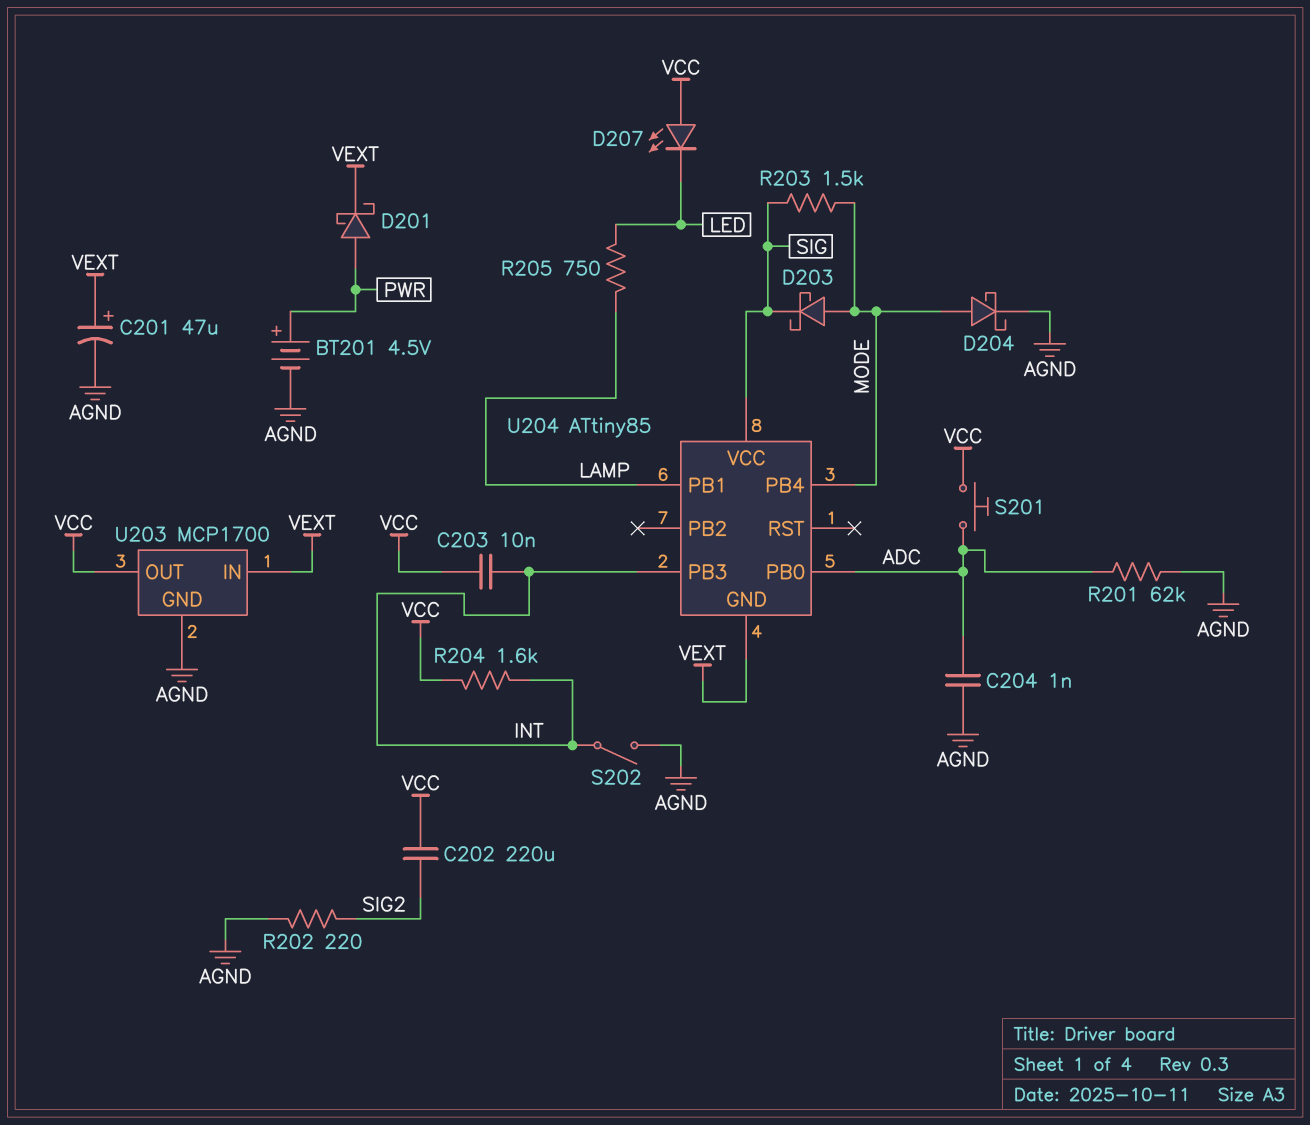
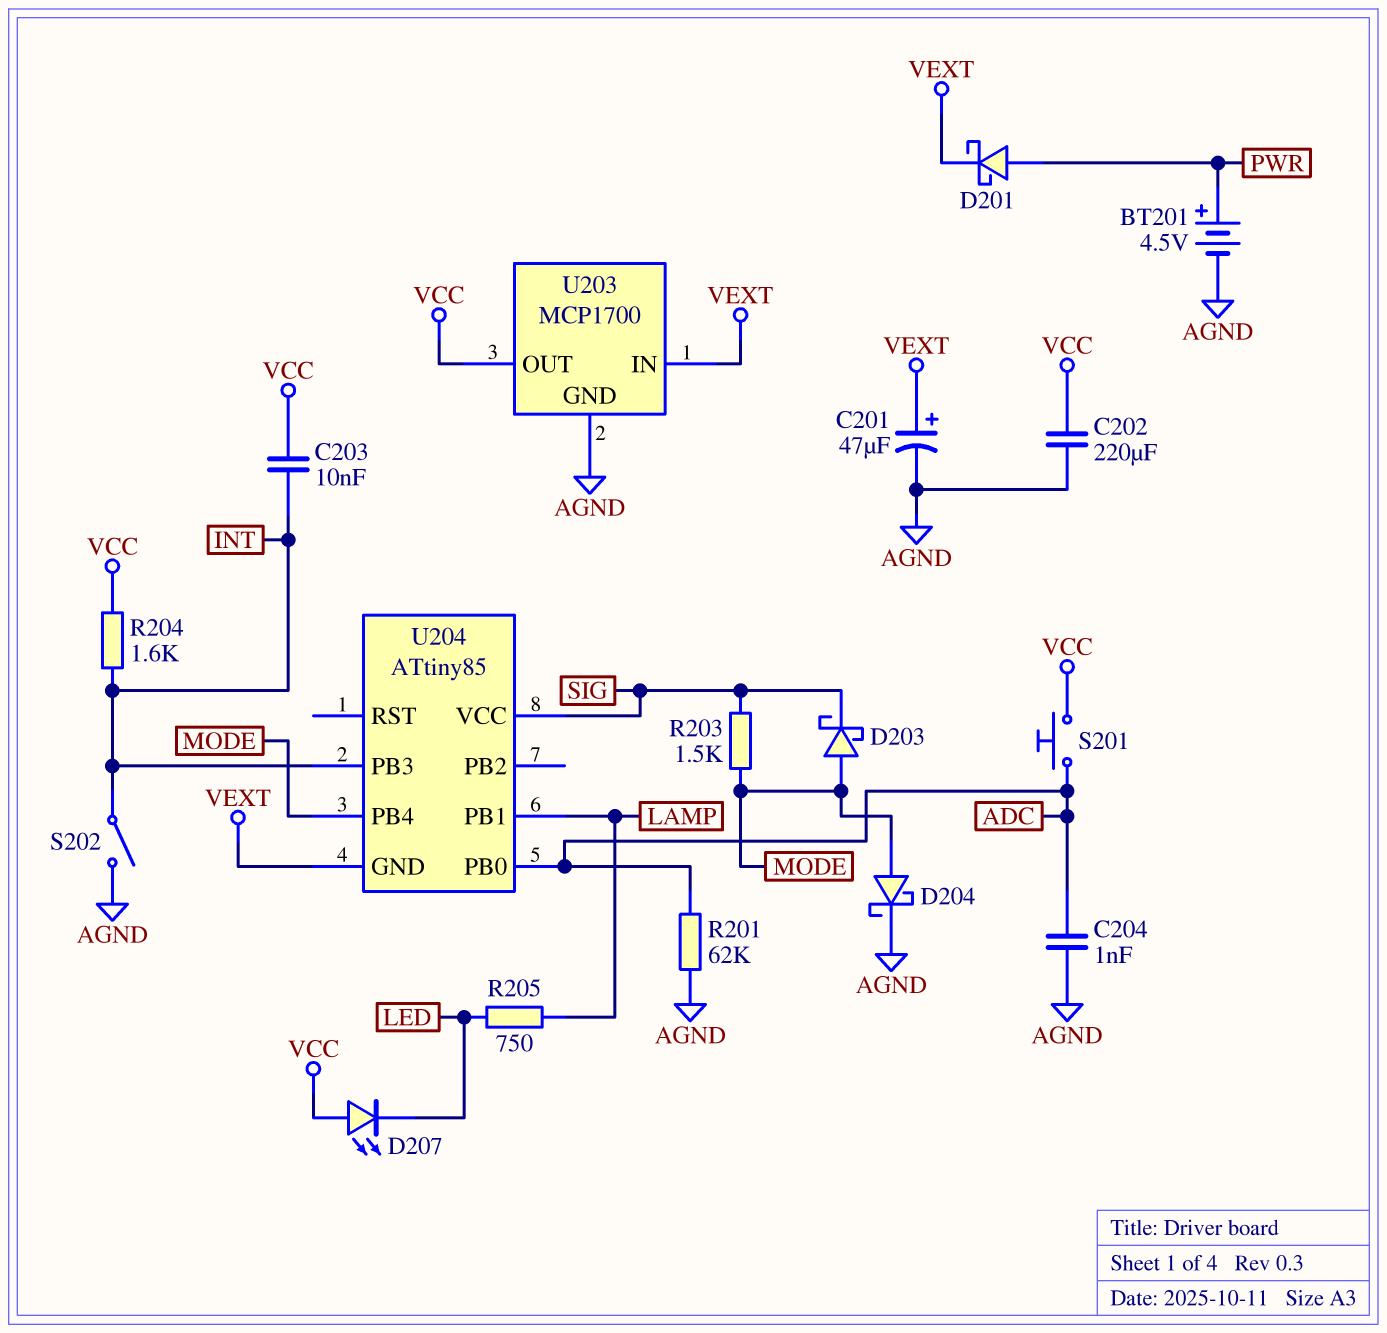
C202: 220uF (SIG2, VCC) -> 220uF (AGND, VCC)
R202: 220 (AGND, SIG2) -> none

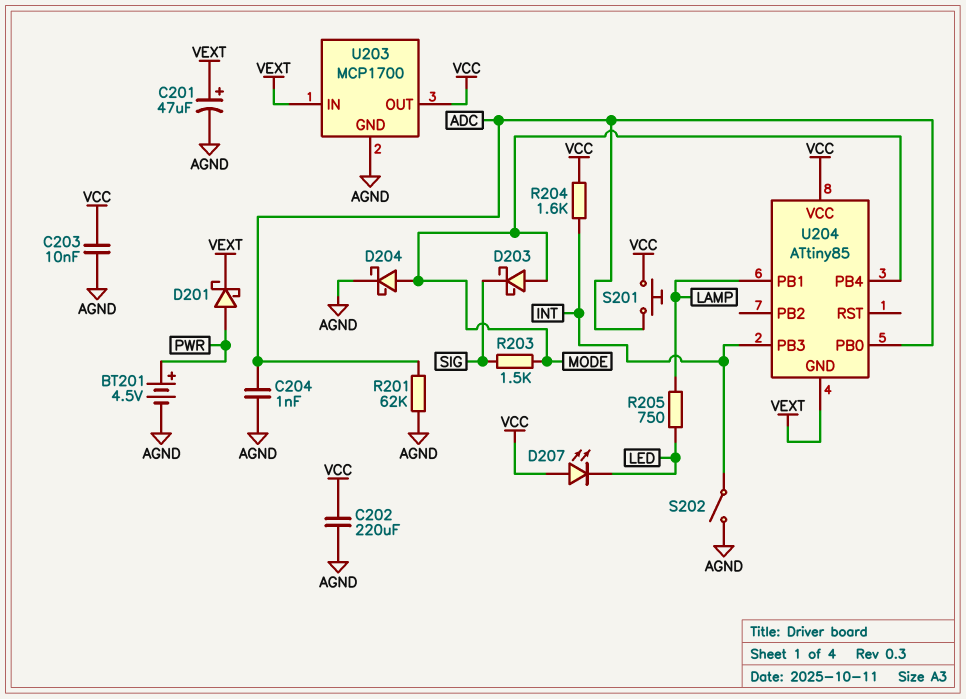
C203: 10nF (INT, VCC) -> 10nF (AGND, VCC)
U204 pin VCC: SIG -> VCC

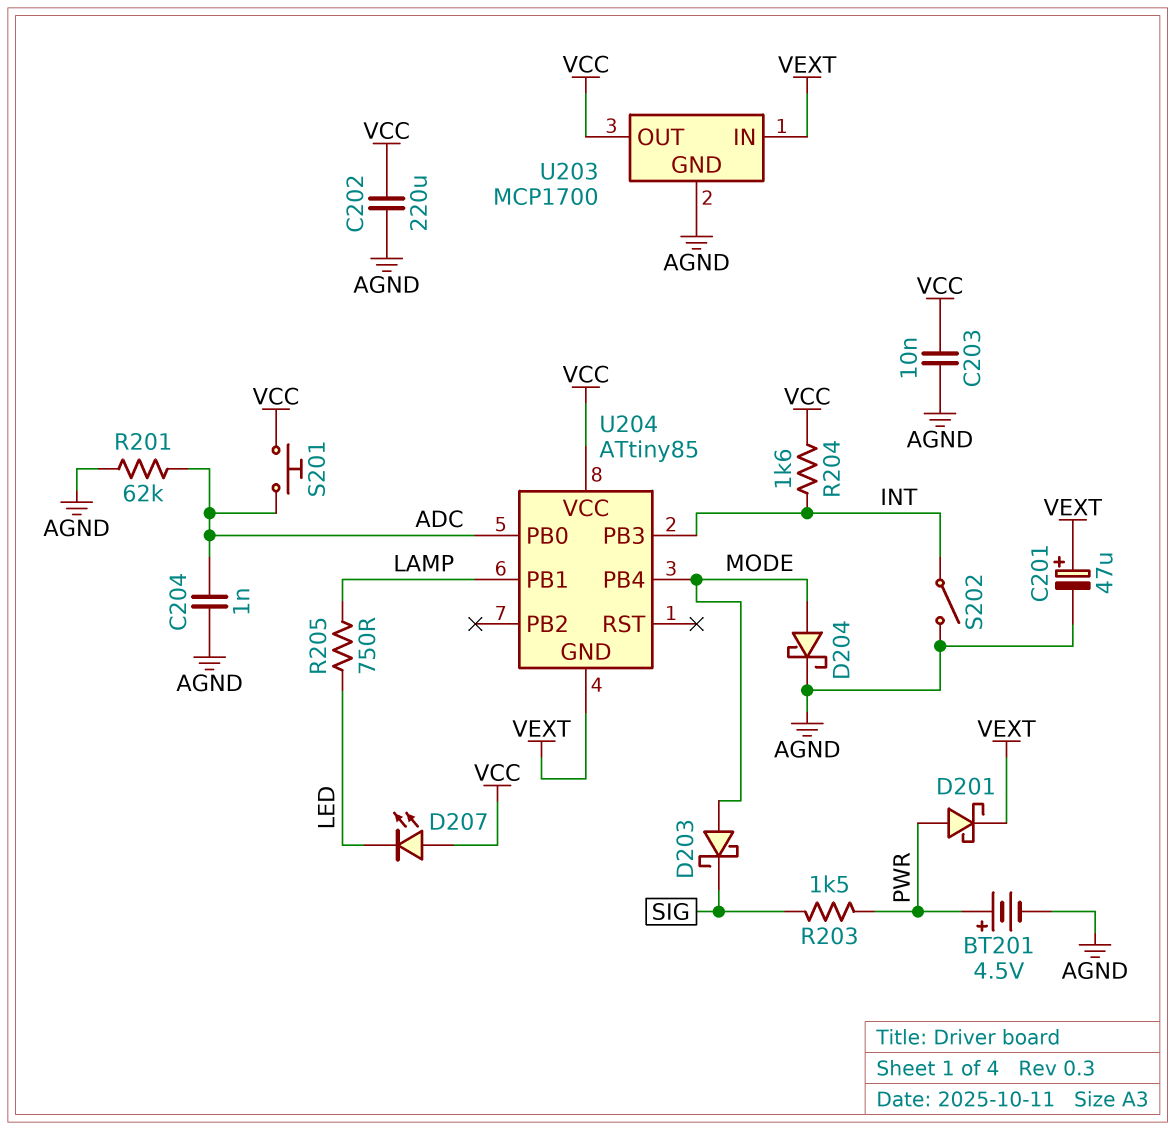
R203: 1.5k (MODE, SIG) -> 1.5k (PWR, SIG)

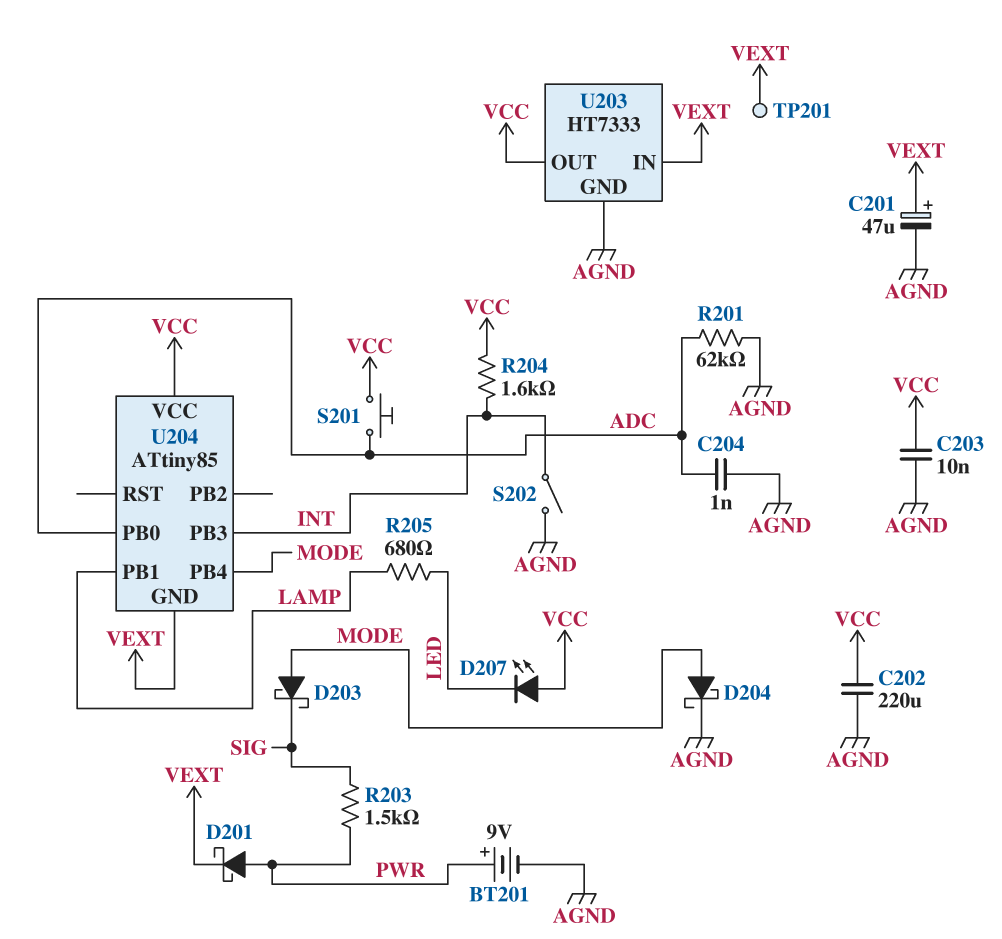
BT201: 4.5V (plus PWR, minus AGND) -> 9V (plus PWR, minus AGND)
R205: 750 (LAMP, LED) -> 680 (LAMP, LED)
TP201: none -> test point (VEXT)
U203: MCP1700 -> HT7333

